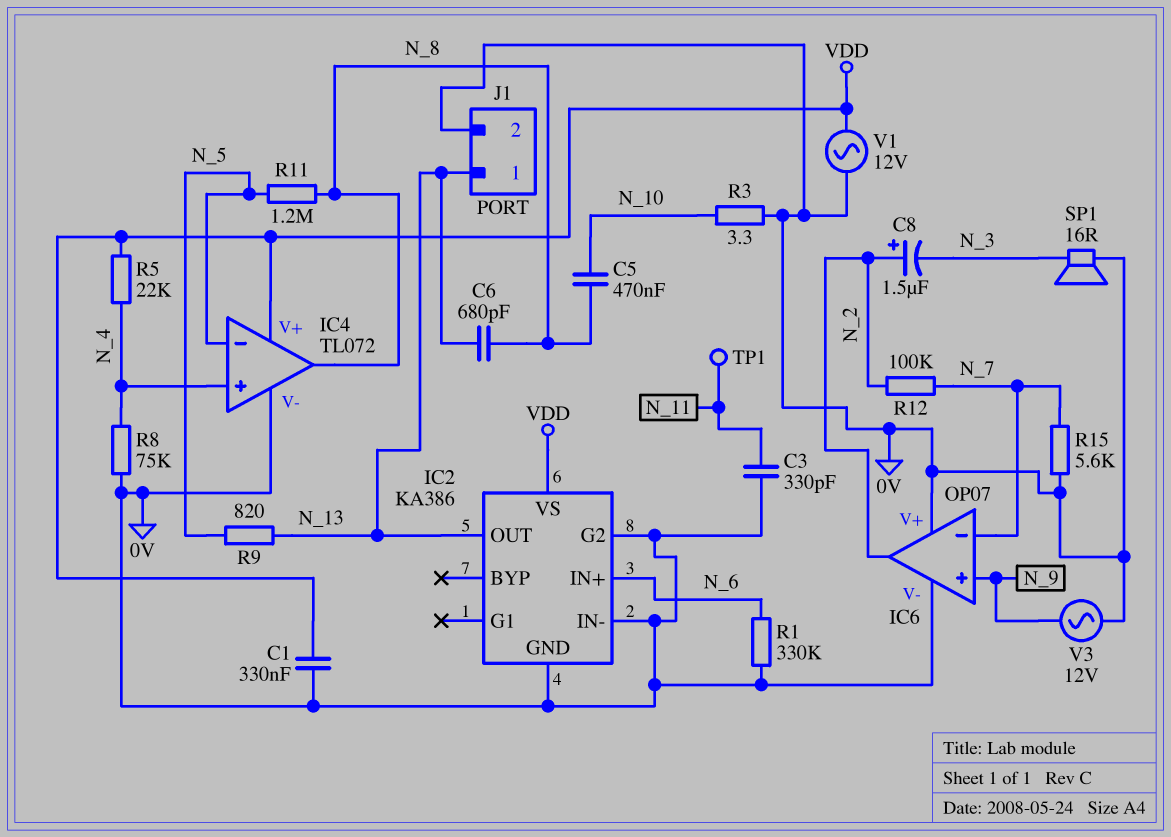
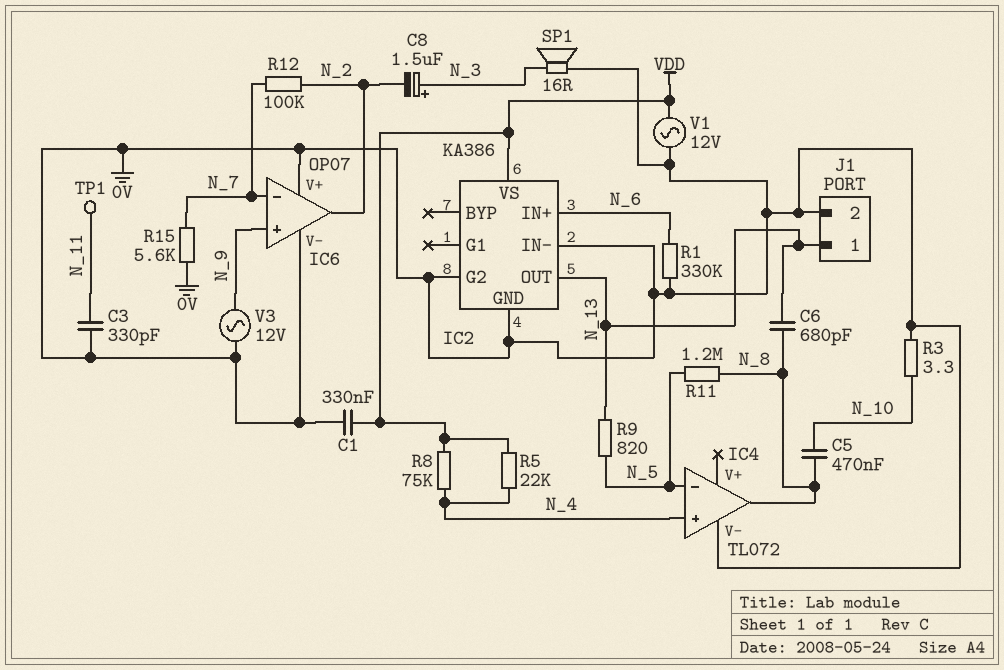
C8: 1.5uF (plus N_2, minus N_3) -> 1.5uF (plus N_3, minus N_2)
IC4 pin V+: VDD -> none
R8: 75k (0V, N_4) -> 75k (N_4, VDD)

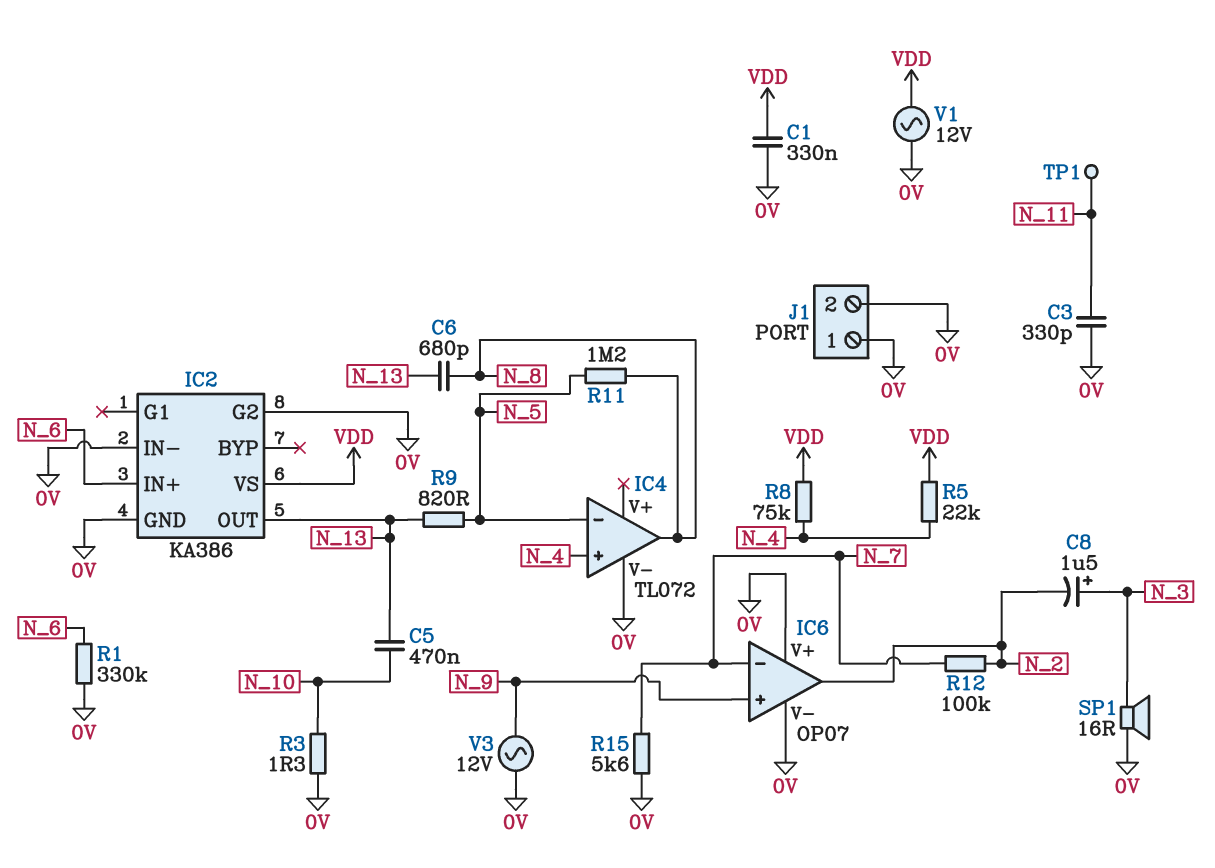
C5: 470nF (N_8, N_10) -> 470nF (N_10, N_13)
J1 pin 1: N_13 -> 0V
R3: 3.3 (0V, N_10) -> 1.3 (0V, N_10)

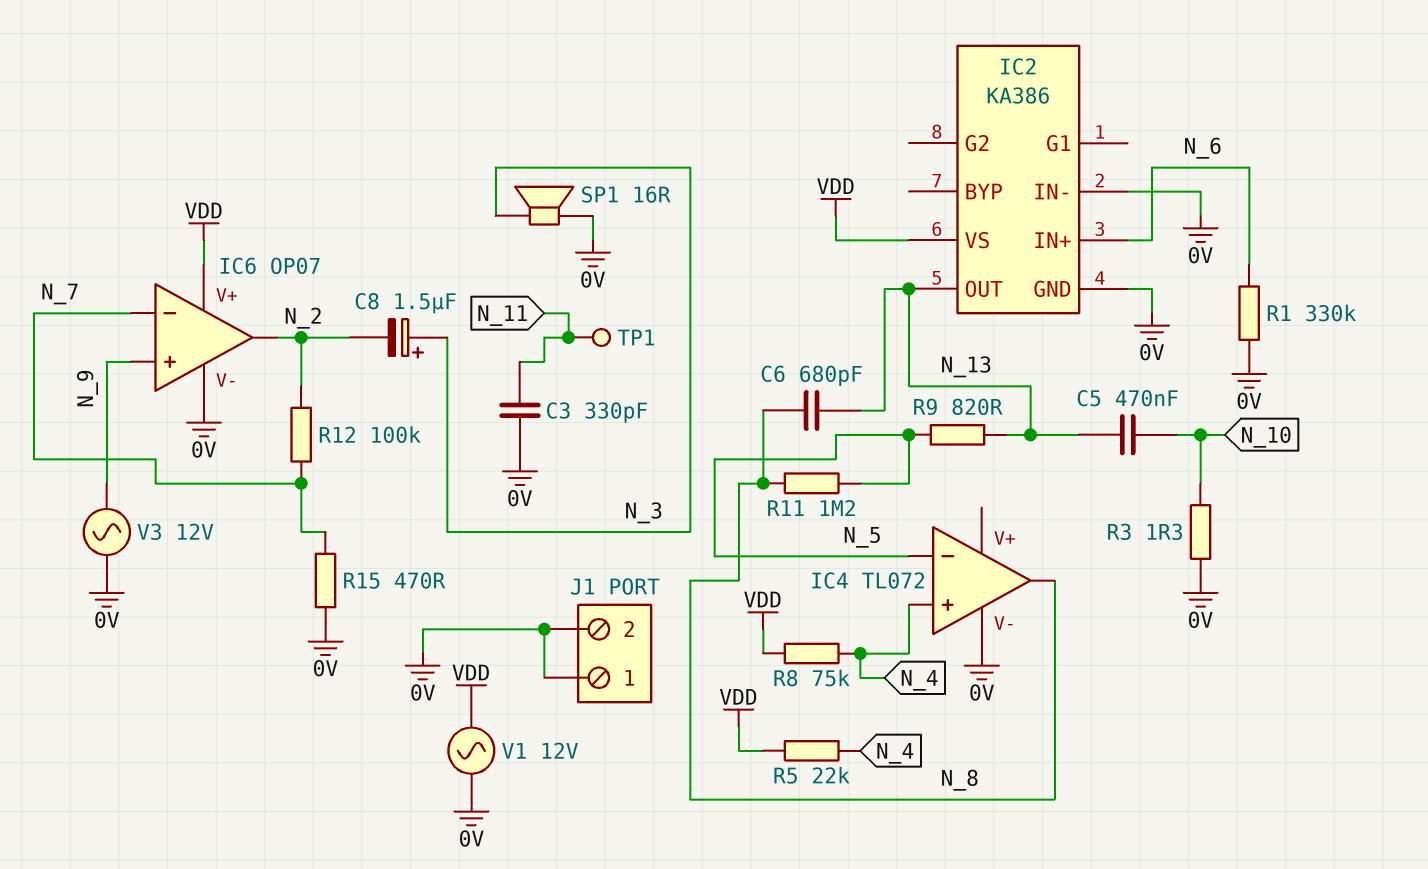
C1: 330nF (0V, VDD) -> none
IC2 pin G2: 0V -> none
IC6 pin V+: 0V -> VDD
R15: 5.6k (0V, N_7) -> 470 (0V, N_7)

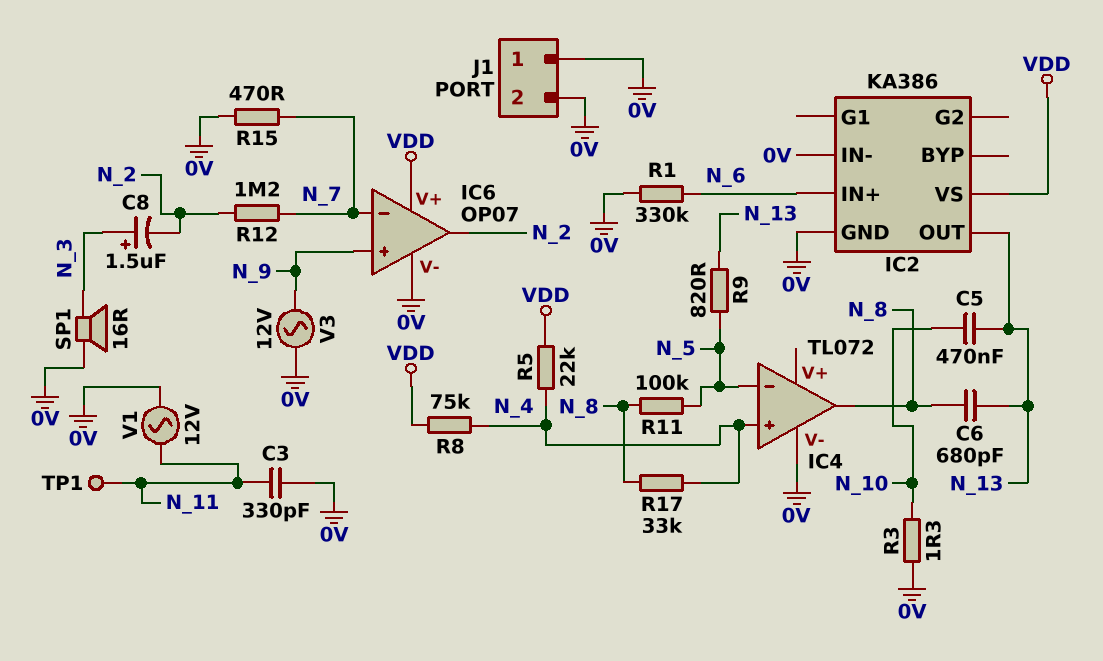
R11: 1.2M (N_5, N_8) -> 100k (N_5, N_8)
R12: 100k (N_2, N_7) -> 1.2M (N_2, N_7)
R17: none -> 33k (N_4, N_8)
V1: AC 12V (0V, VDD) -> AC 12V (0V, N_11)

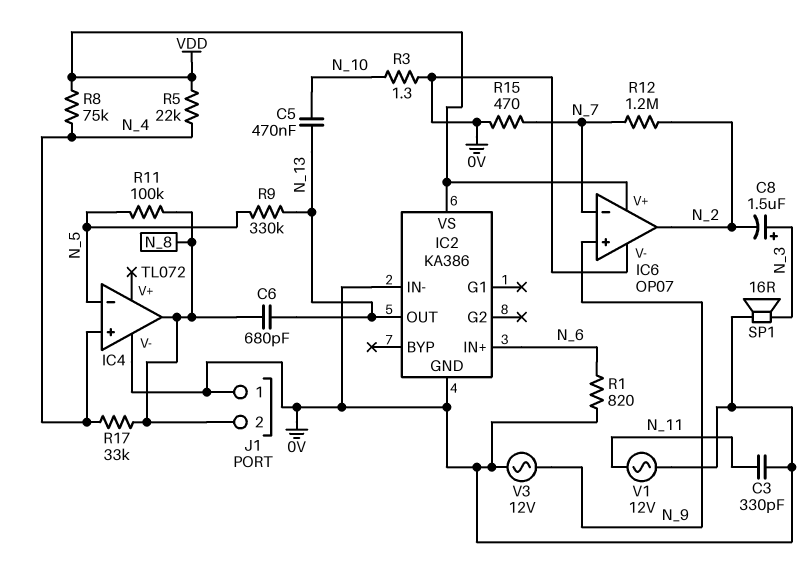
J1 pin 2: 0V -> N_8
R1: 330k (0V, N_6) -> 820 (0V, N_6)
R9: 820 (N_5, N_13) -> 330k (N_5, N_13)
TP1: test point (N_11) -> none

